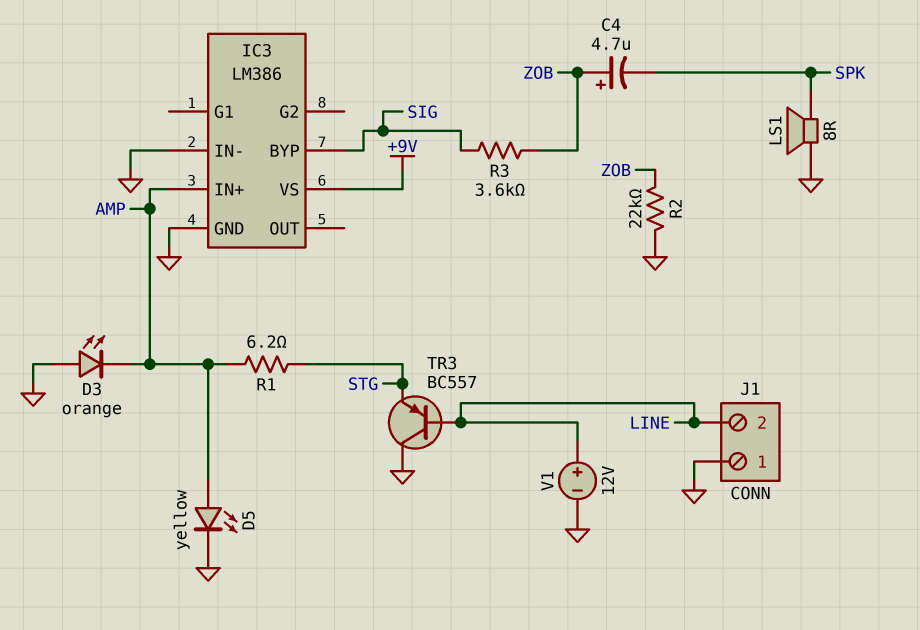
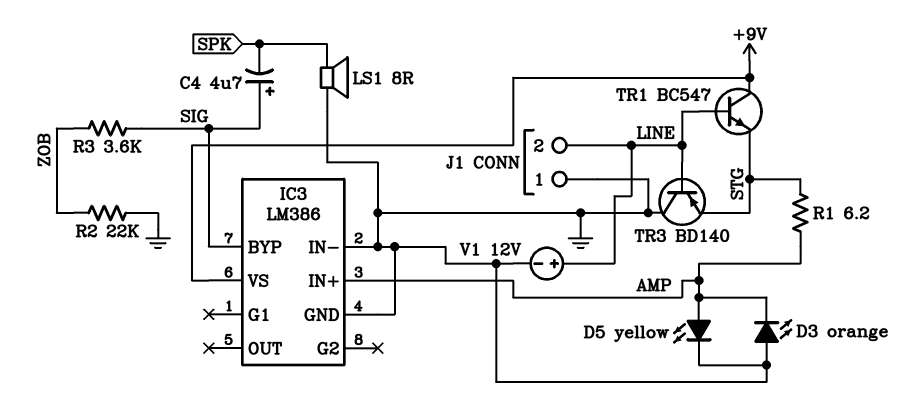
C4: 4.7uF (plus ZOB, minus SPK) -> 4.7uF (plus SIG, minus SPK)
TR1: none -> NPN BC547 (B LINE, C +9V, E STG)
TR3: PNP BC557 (B LINE, C GND, E STG) -> PNP BD140 (B LINE, C GND, E STG)

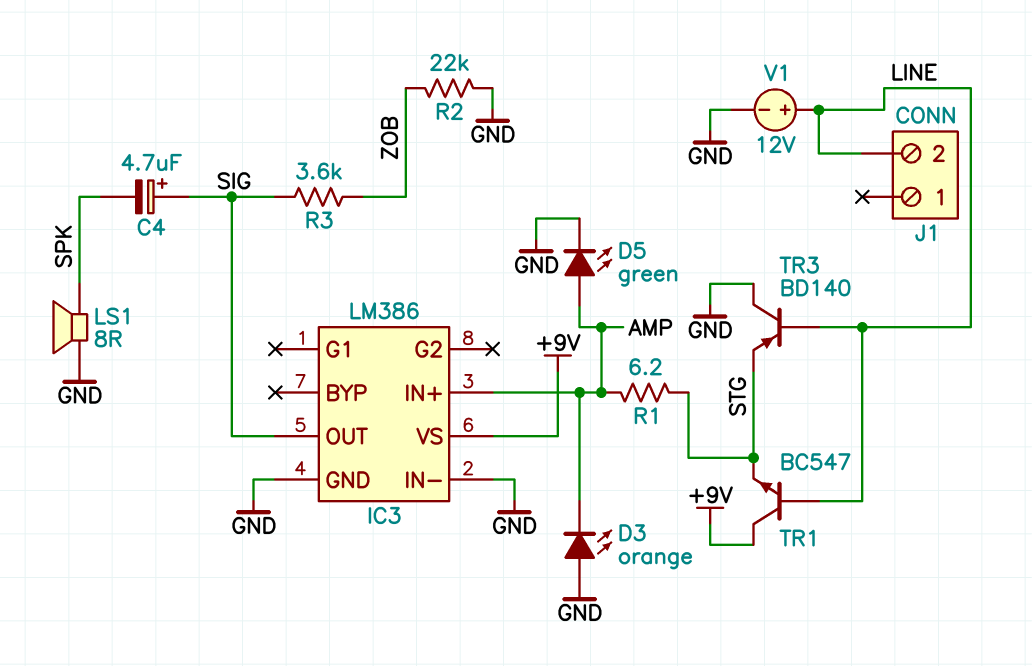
D5: LED yellow (A AMP, K GND) -> LED green (A AMP, K GND)
IC3 pin BYP: SIG -> none
IC3 pin OUT: none -> SIG
J1 pin 1: GND -> none

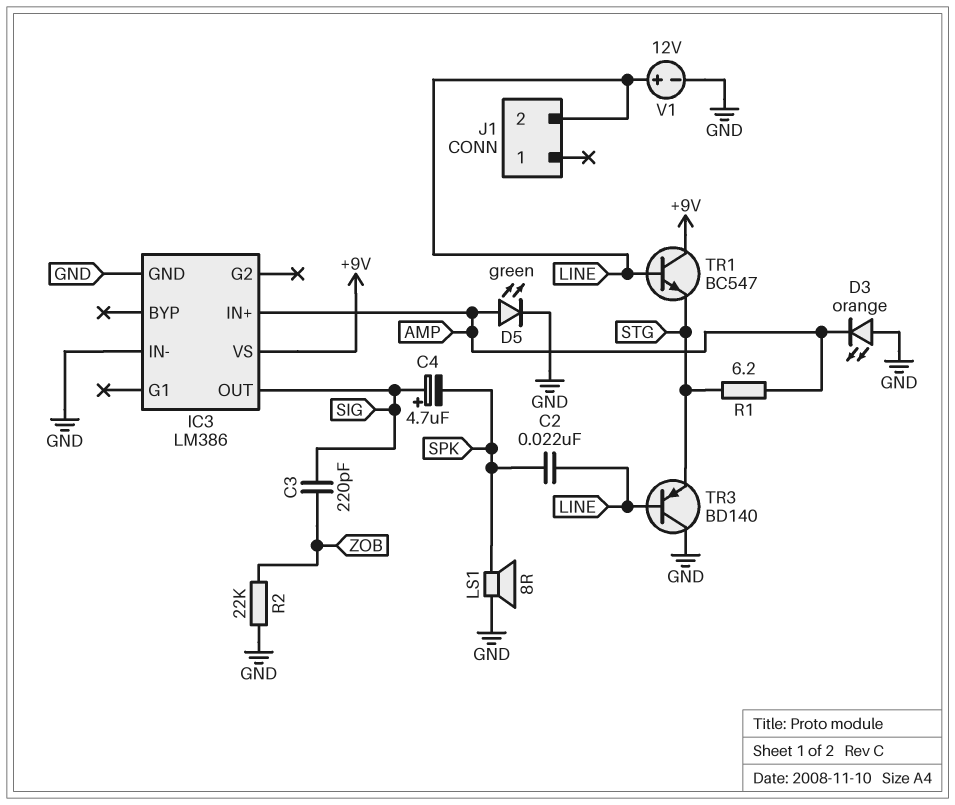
C2: none -> 22nF (LINE, SPK)
C3: none -> 220pF (SIG, ZOB)
R3: 3.6k (SIG, ZOB) -> none

